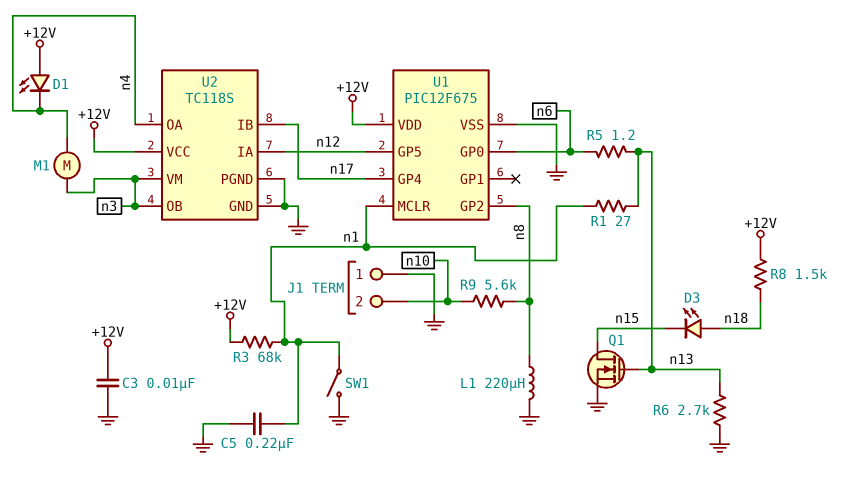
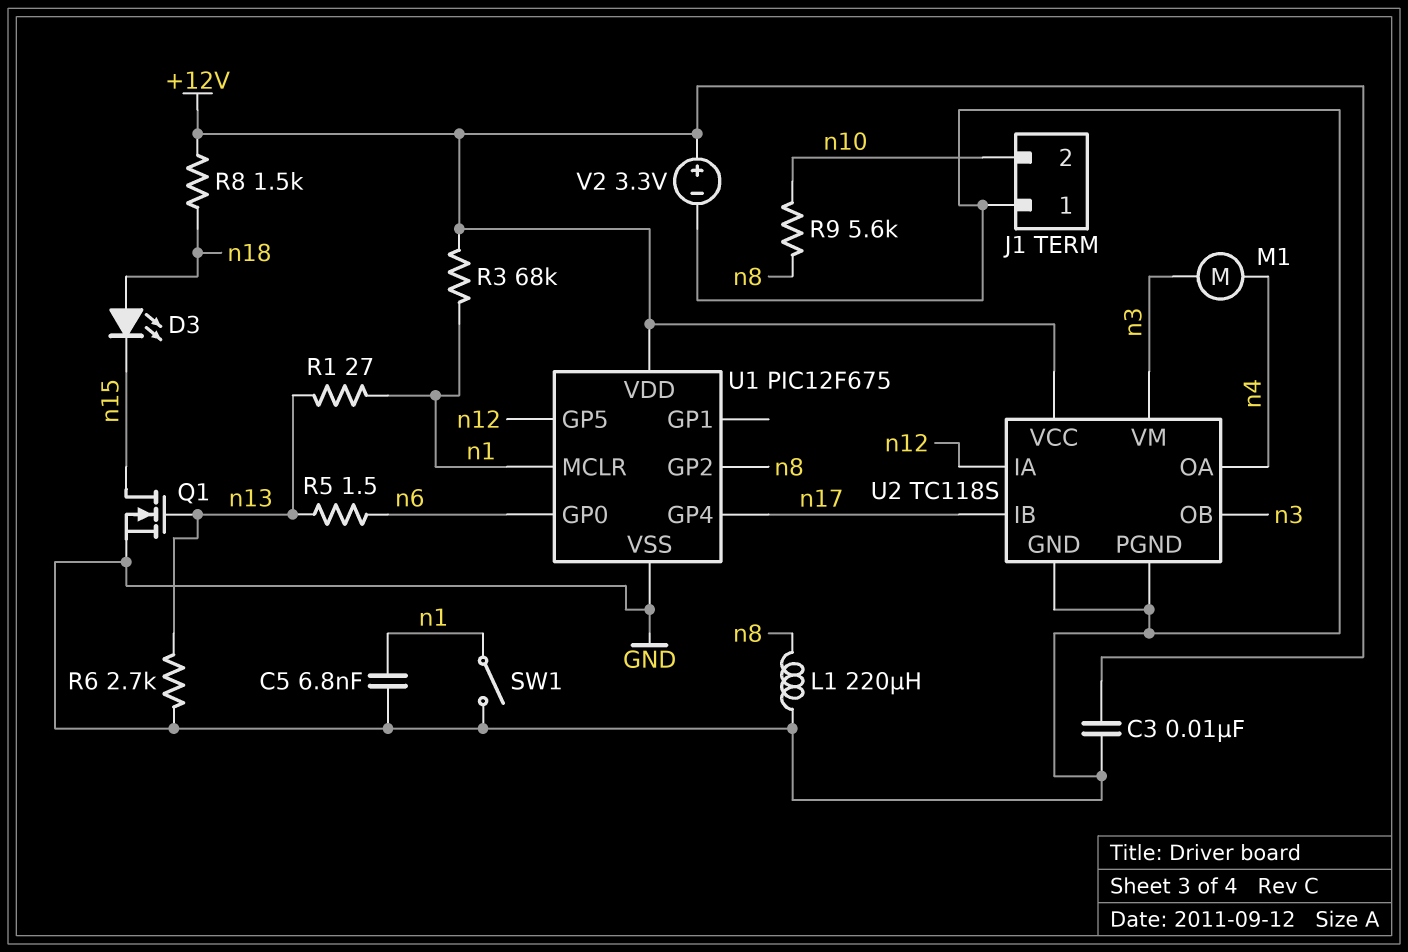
C5: 220nF (GND, n1) -> 6.8nF (GND, n1)
D1: LED (A +12V, K n4) -> none
R5: 1.2 (n6, n13) -> 1.5 (n6, n13)
V2: none -> 3.3V (plus +12V, minus GND)

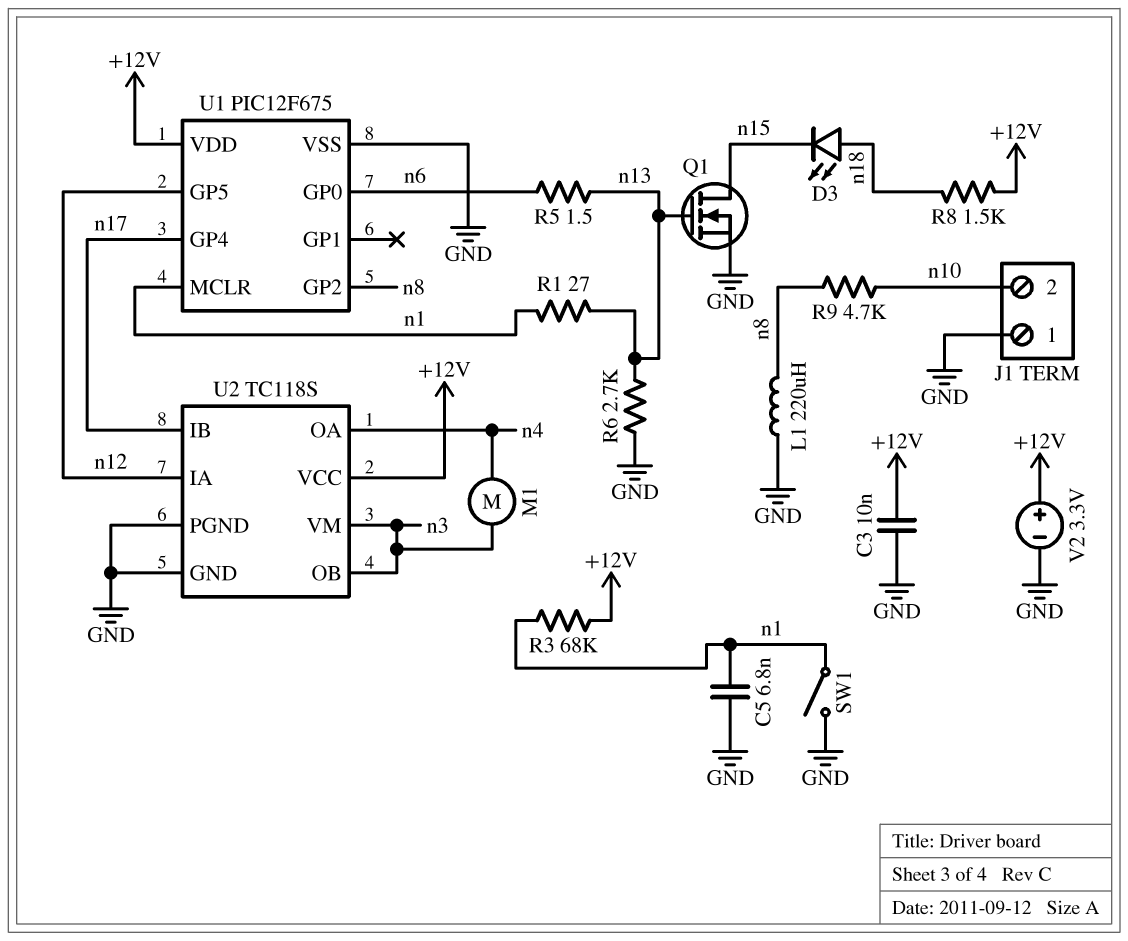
R9: 5.6k (n8, n10) -> 4.7k (n8, n10)

